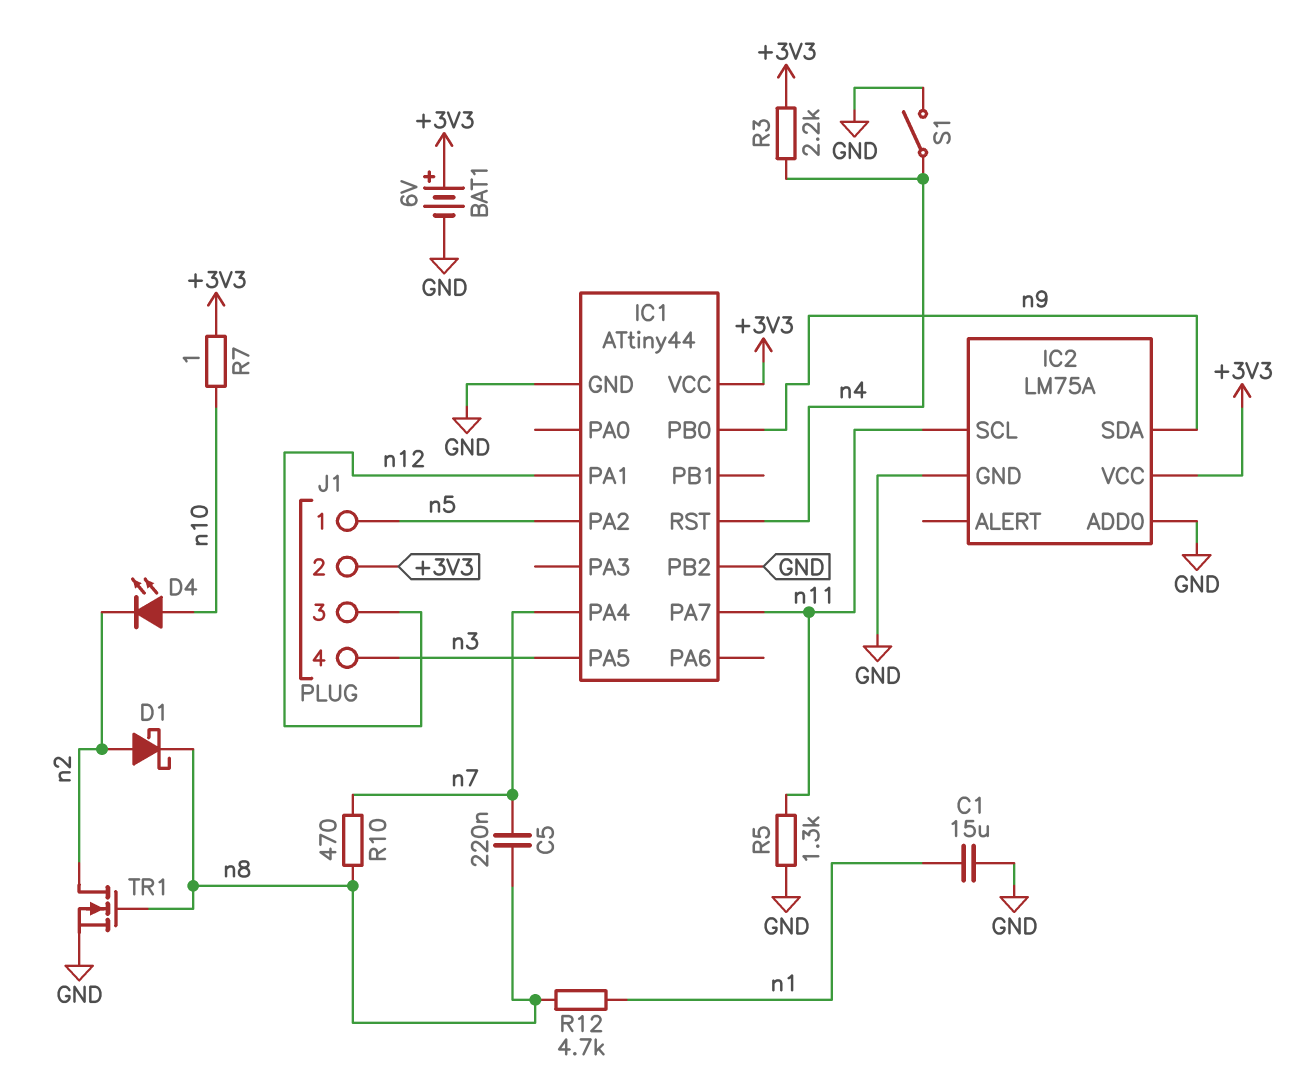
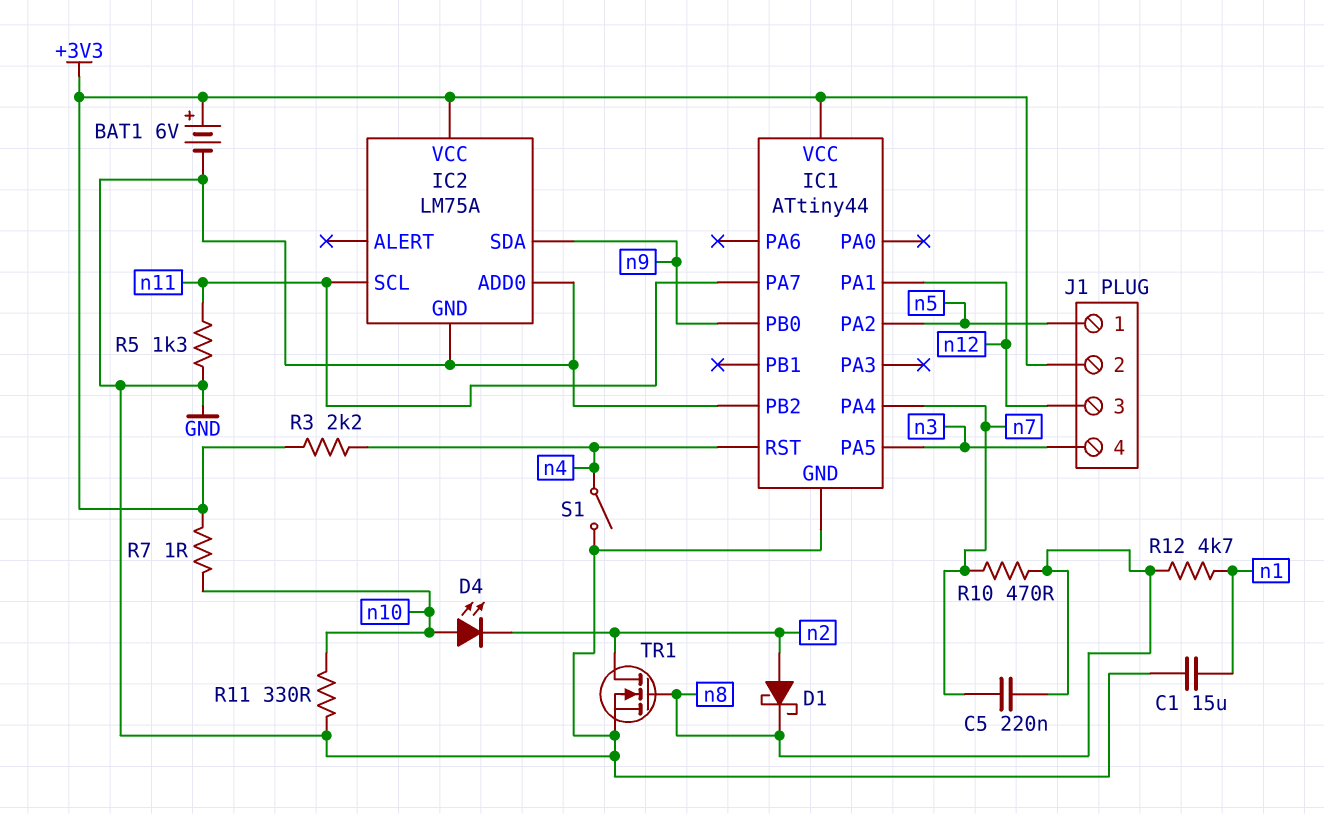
R11: none -> 330 (GND, n10)

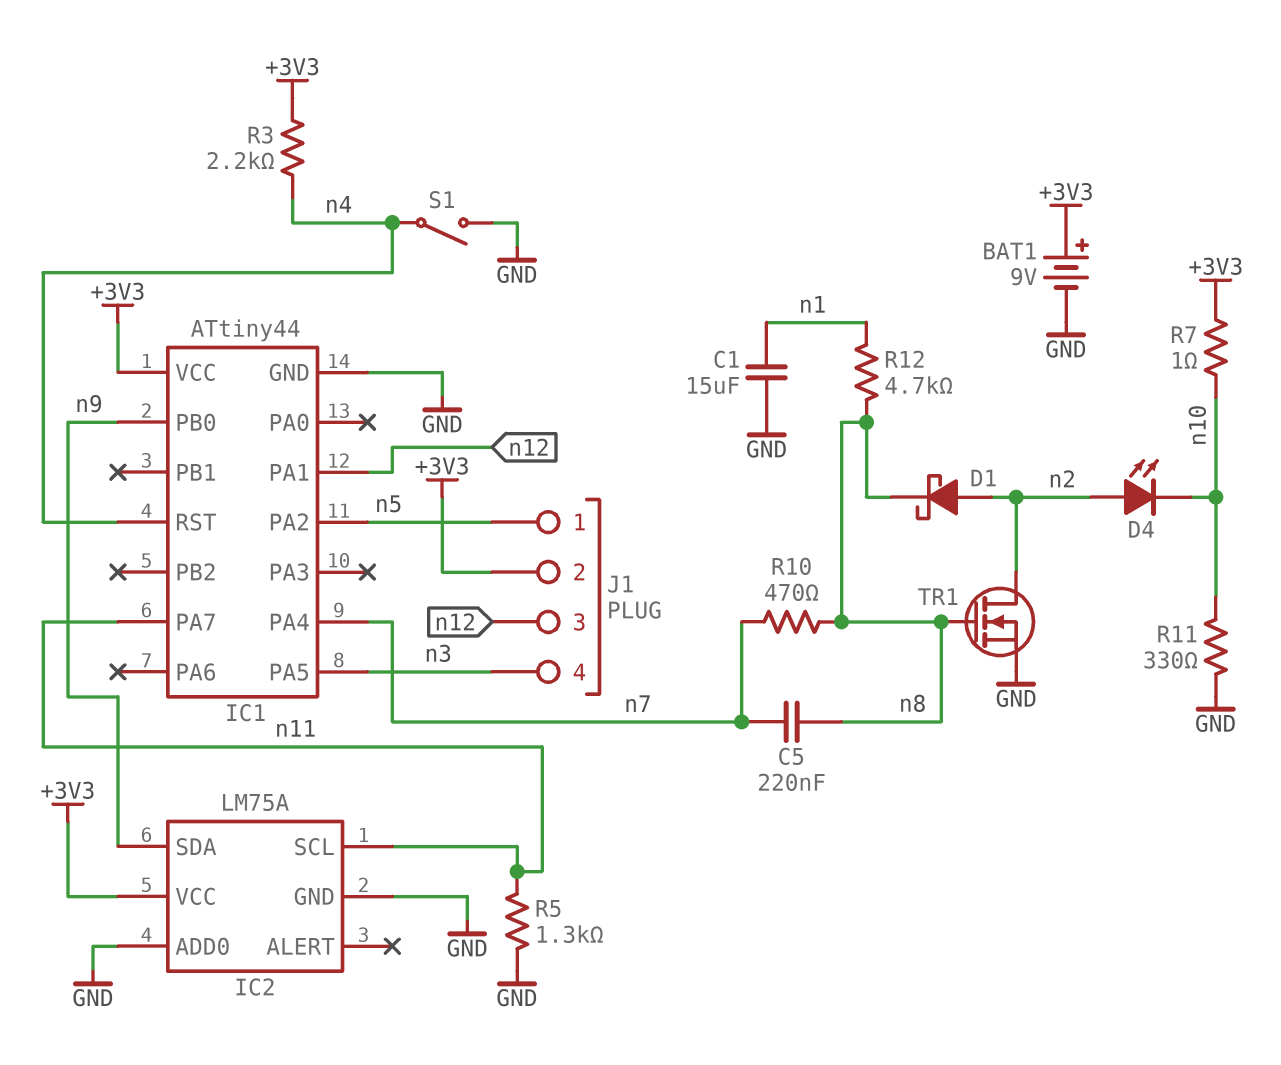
BAT1: 6V (plus +3V3, minus GND) -> 9V (plus +3V3, minus GND)
D4: LED (A n10, K n2) -> LED (A n2, K n10)
IC1 pin PB2: GND -> none

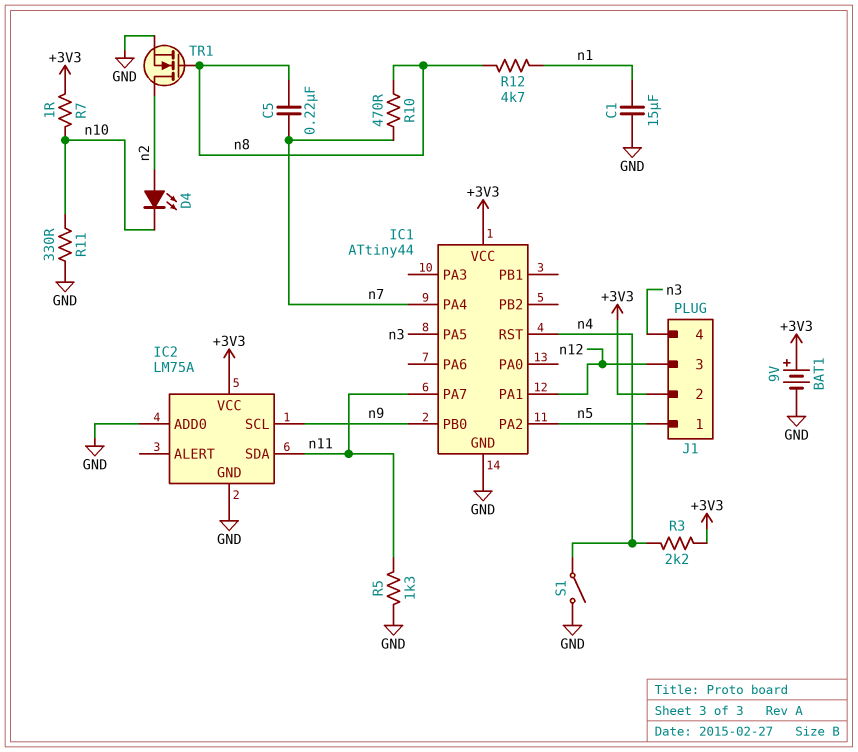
D1: schottky (A n2, K n8) -> none
IC2 pin SCL: n11 -> n9
IC2 pin SDA: n9 -> n11

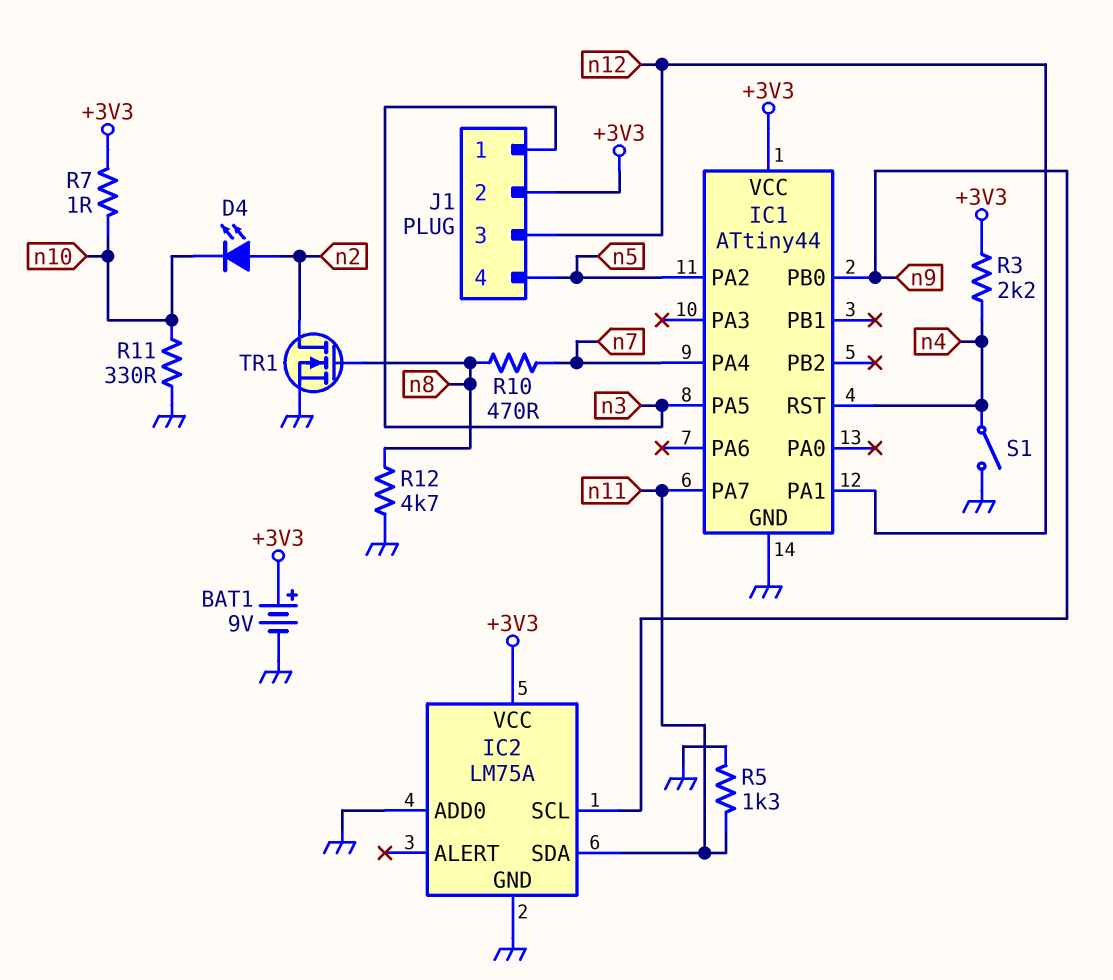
C1: 15uF (GND, n1) -> none
C5: 220nF (n7, n8) -> none
J1 pin 1: n5 -> n3
J1 pin 4: n3 -> n5
R12: 4.7k (n1, n8) -> 4.7k (GND, n8)

